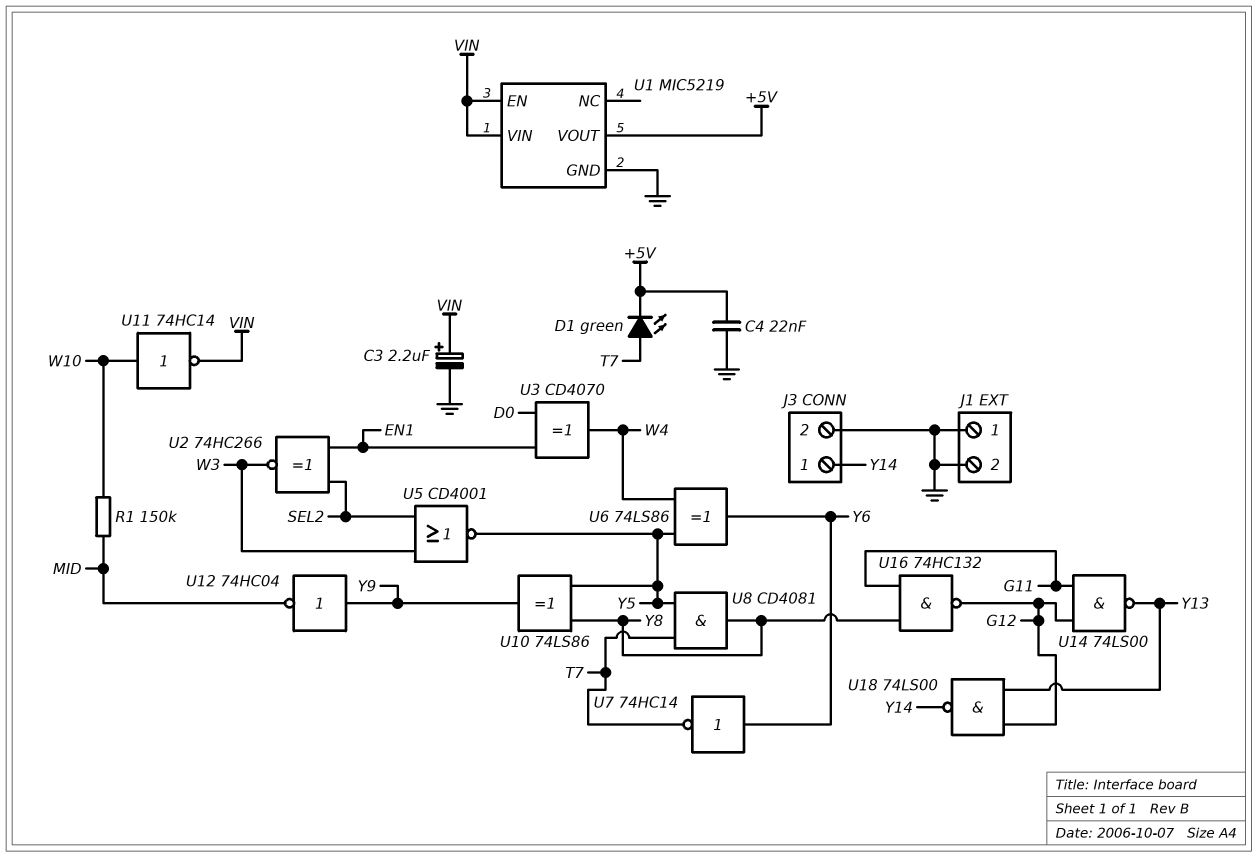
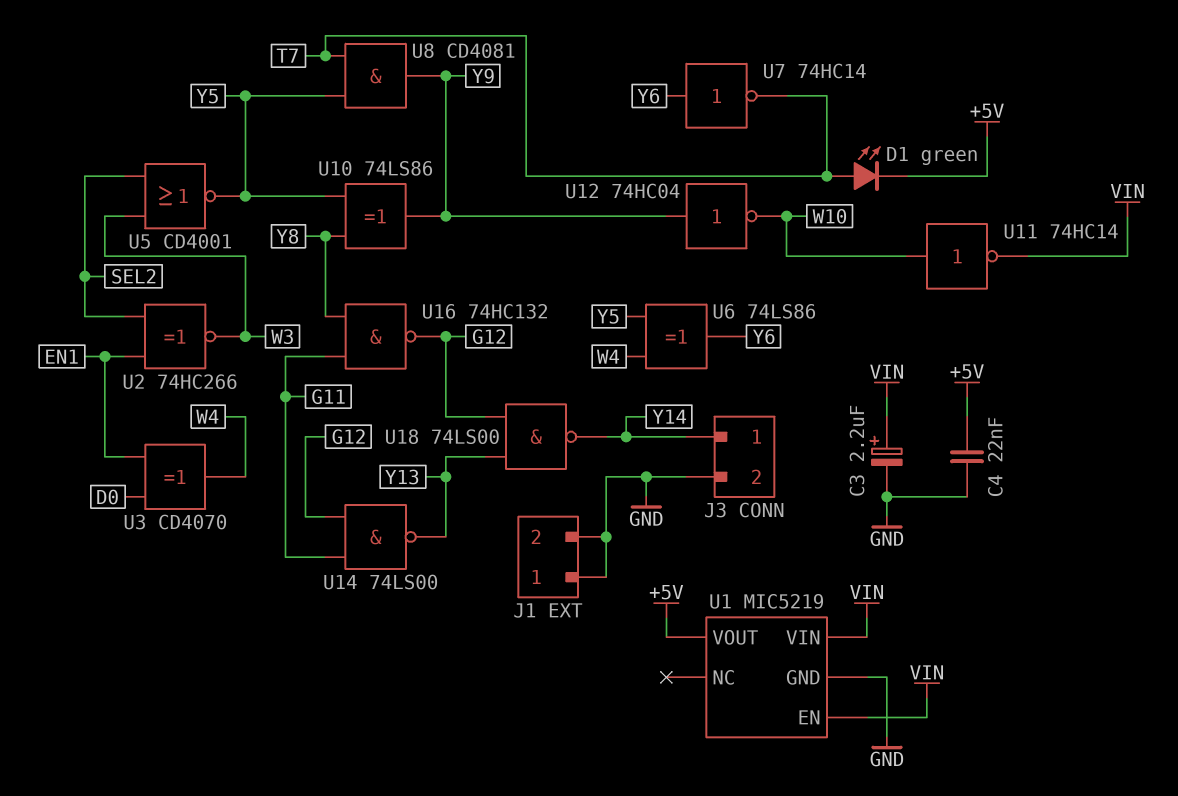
R1: 150k (MID, W10) -> none
U8: AND CD4081 (in T7, in Y5, out Y8) -> AND CD4081 (in T7, in Y5, out Y9)
U12: NOT 74HC04 (in Y9, out MID) -> NOT 74HC04 (in Y9, out W10)

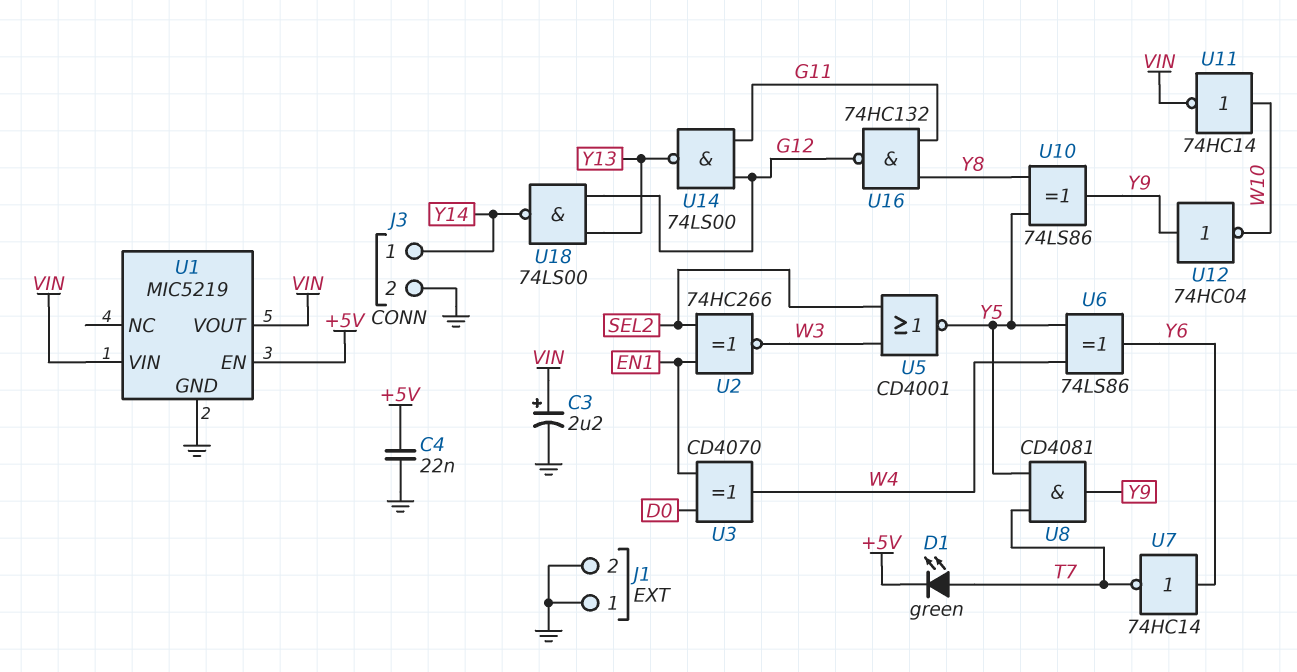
U1 pin EN: VIN -> +5V
U1 pin VOUT: +5V -> VIN

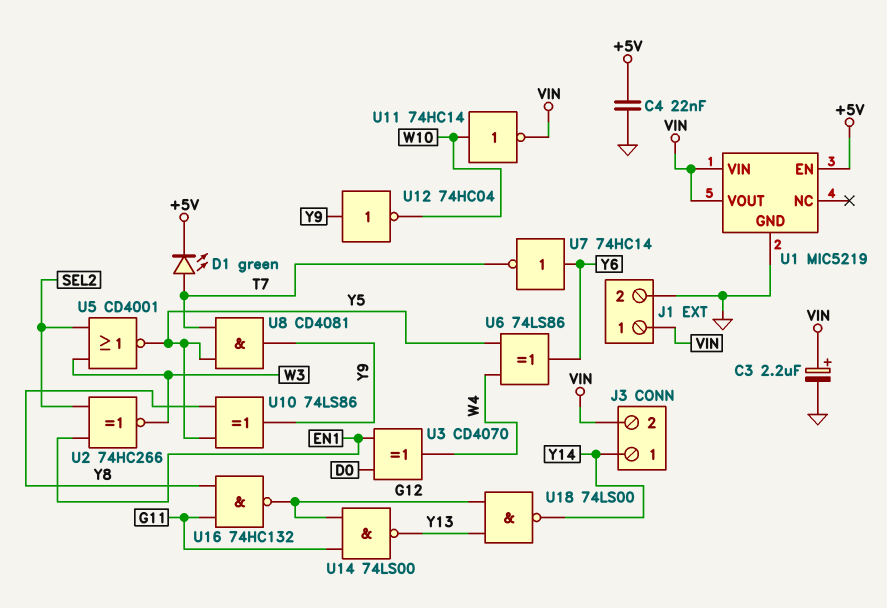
J1 pin 1: GND -> VIN
J3 pin 2: GND -> VIN

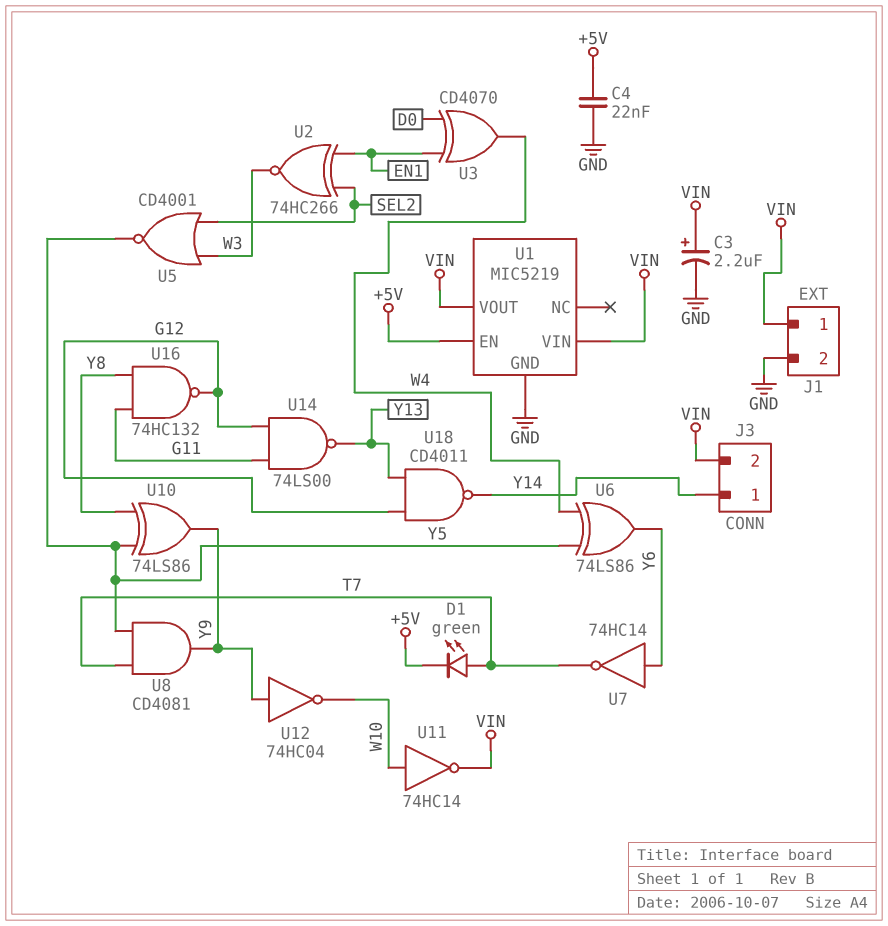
U18: NAND 74LS00 (in G12, in Y13, out Y14) -> NAND CD4011 (in G12, in Y13, out Y14)

